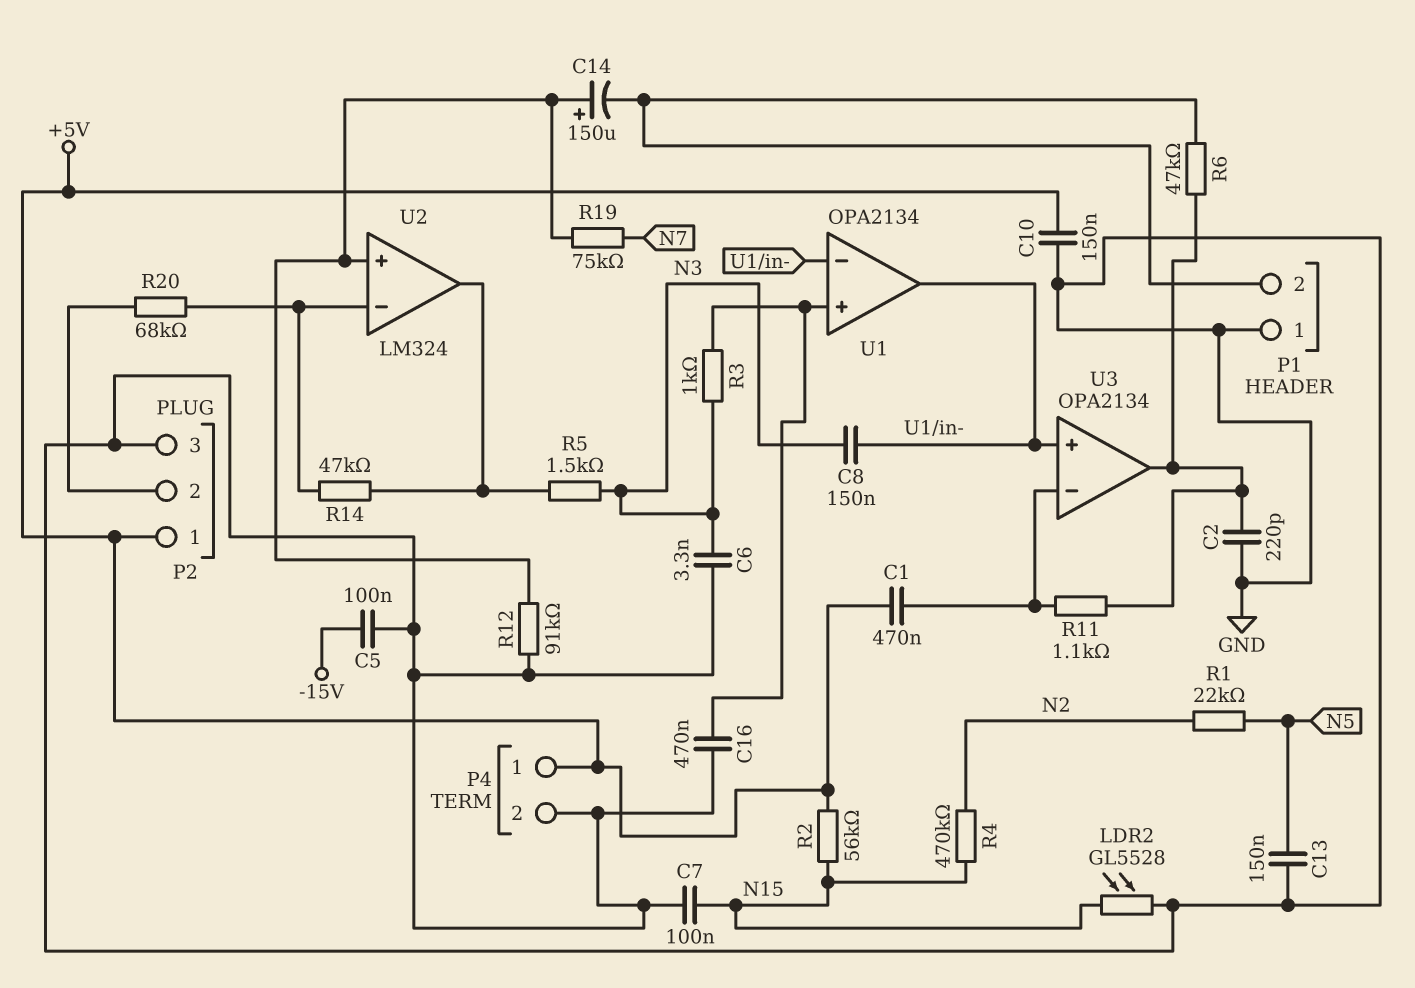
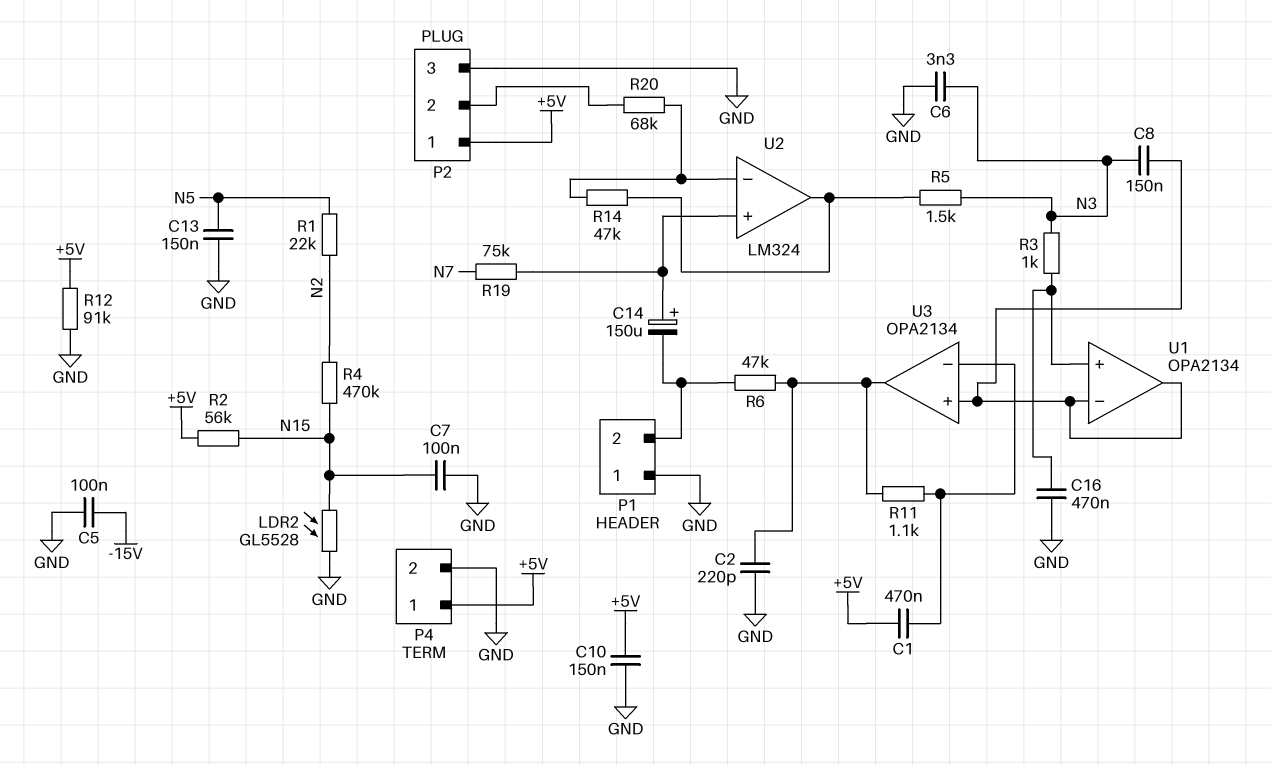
R12: 91k (GND, U2/in+) -> 91k (+5V, GND)

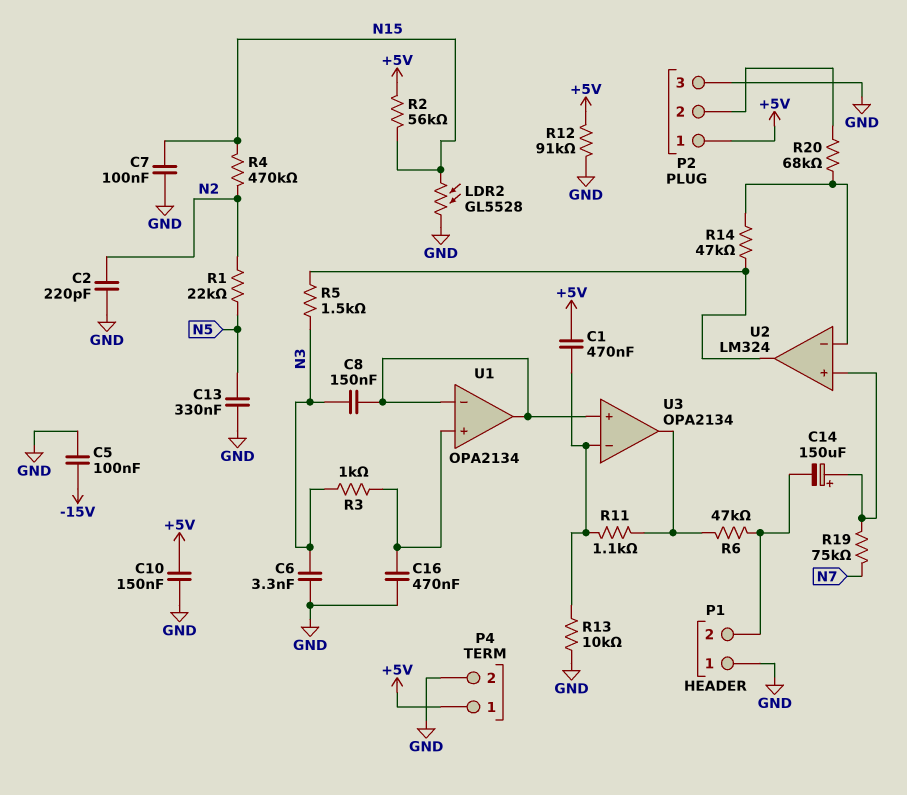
C2: 220pF (GND, U3/out) -> 220pF (GND, N2)
C13: 150nF (GND, N5) -> 330nF (GND, N5)
R13: none -> 10k (GND, U3/in-)

